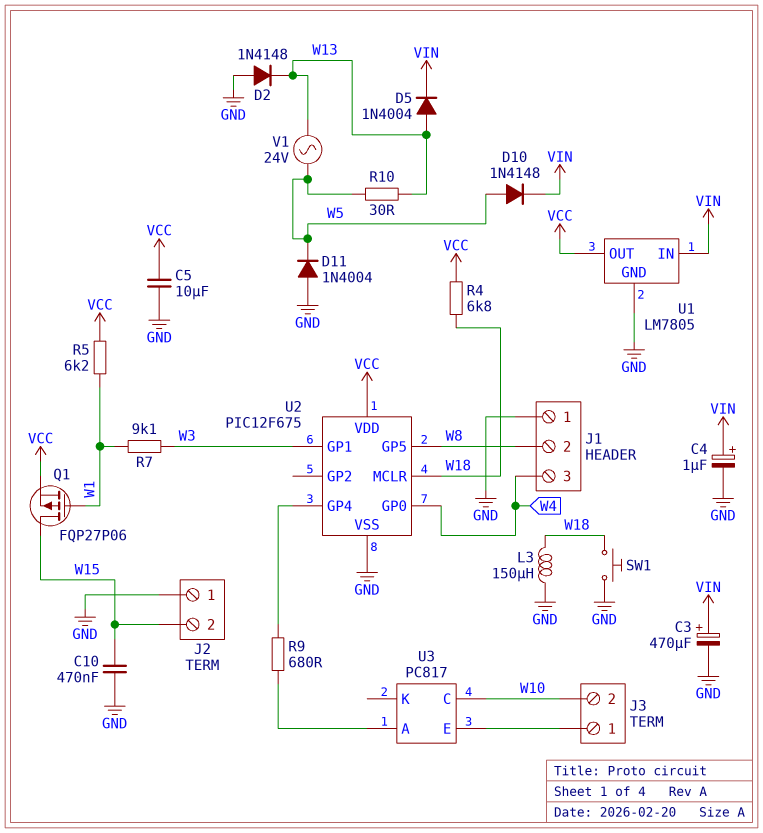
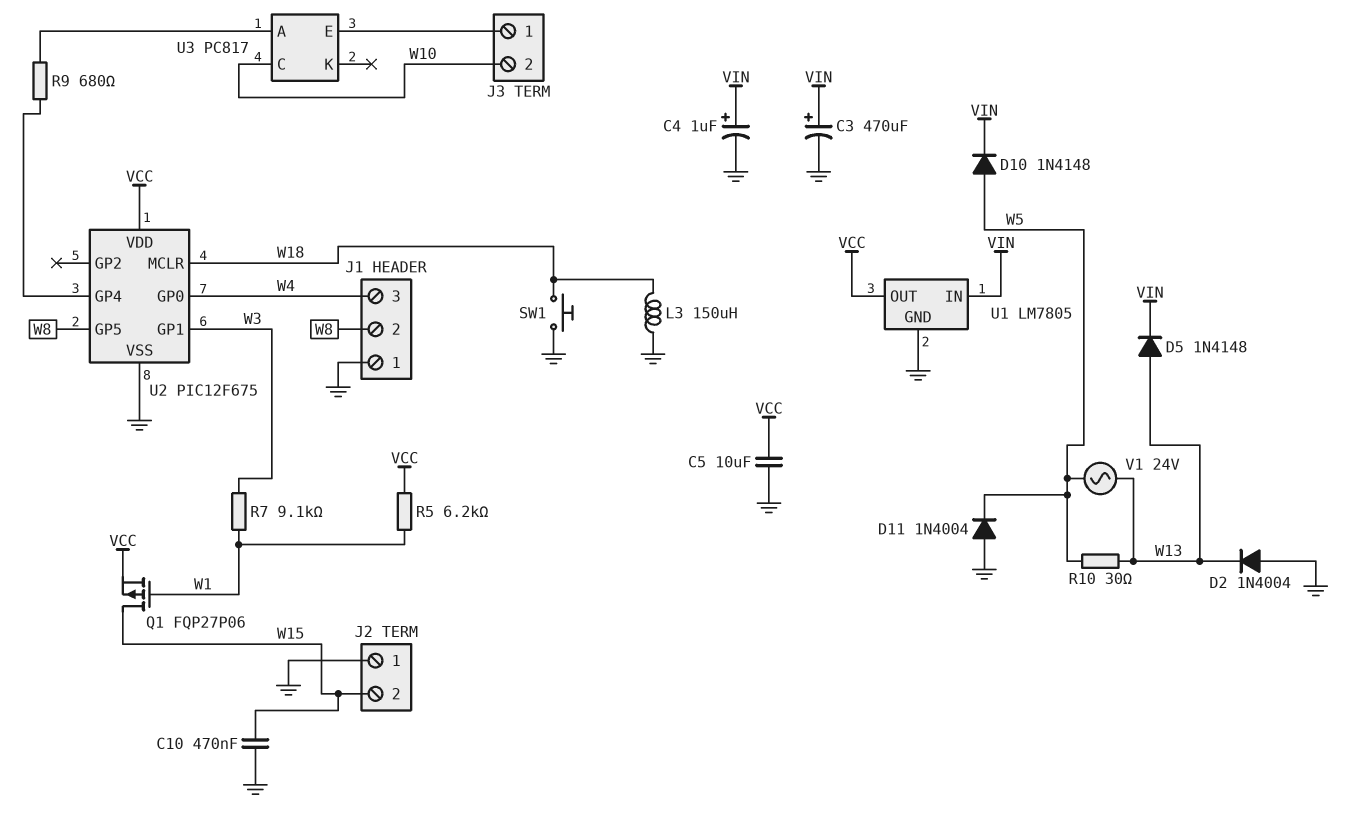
D2: diode 1N4148 (A GND, K W13) -> diode 1N4004 (A GND, K W13)
D5: diode 1N4004 (A W13, K VIN) -> diode 1N4148 (A W13, K VIN)
R4: 6.8k (VCC, W18) -> none

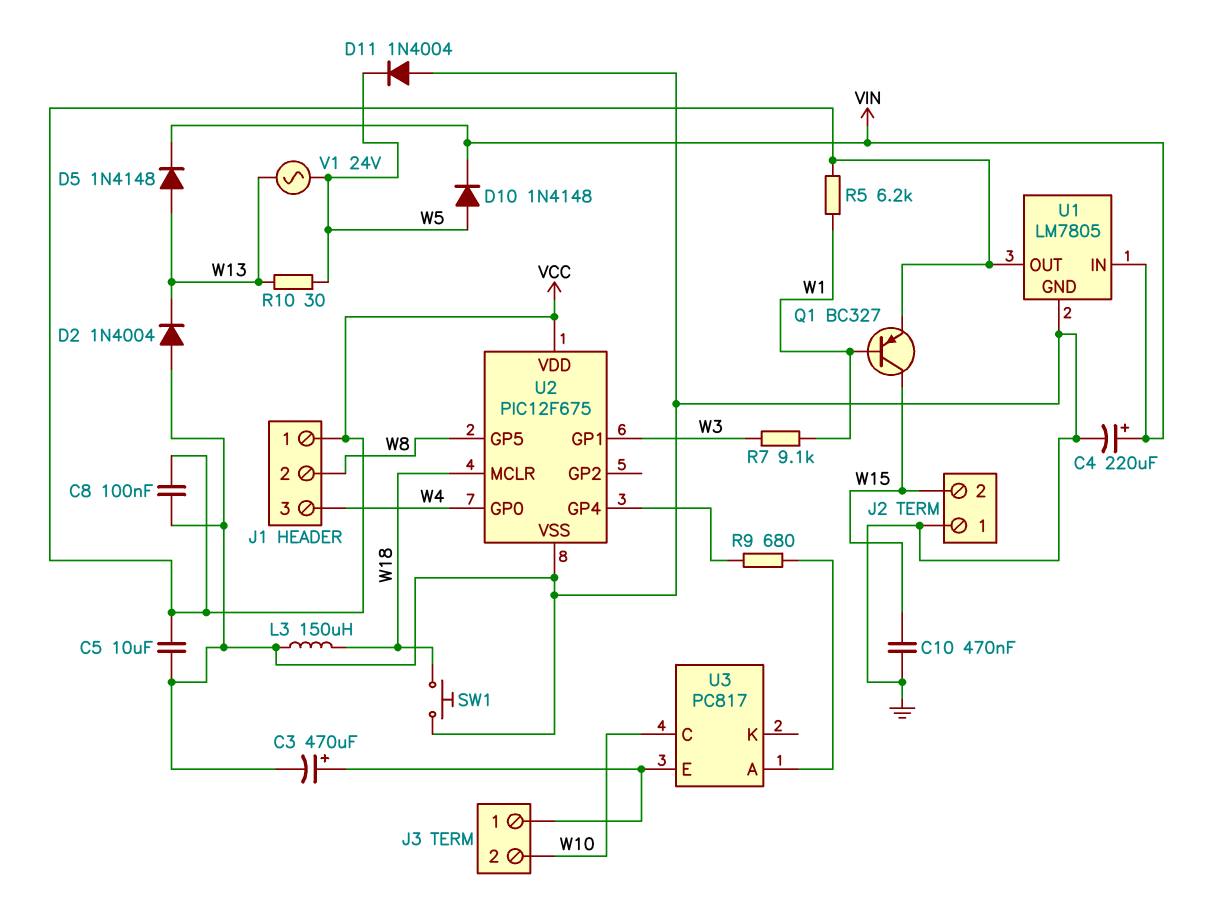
C3: 470uF (plus VIN, minus GND) -> 470uF (plus J3/1, minus GND)
C4: 1uF (plus VIN, minus GND) -> 220uF (plus VIN, minus GND)
C8: none -> 100nF (GND, VCC)
J1 pin 1: GND -> VCC
Q1: PMOS FQP27P06 (G W1, D W15, S VCC) -> PNP BC327 (B W1, C W15, E VCC)

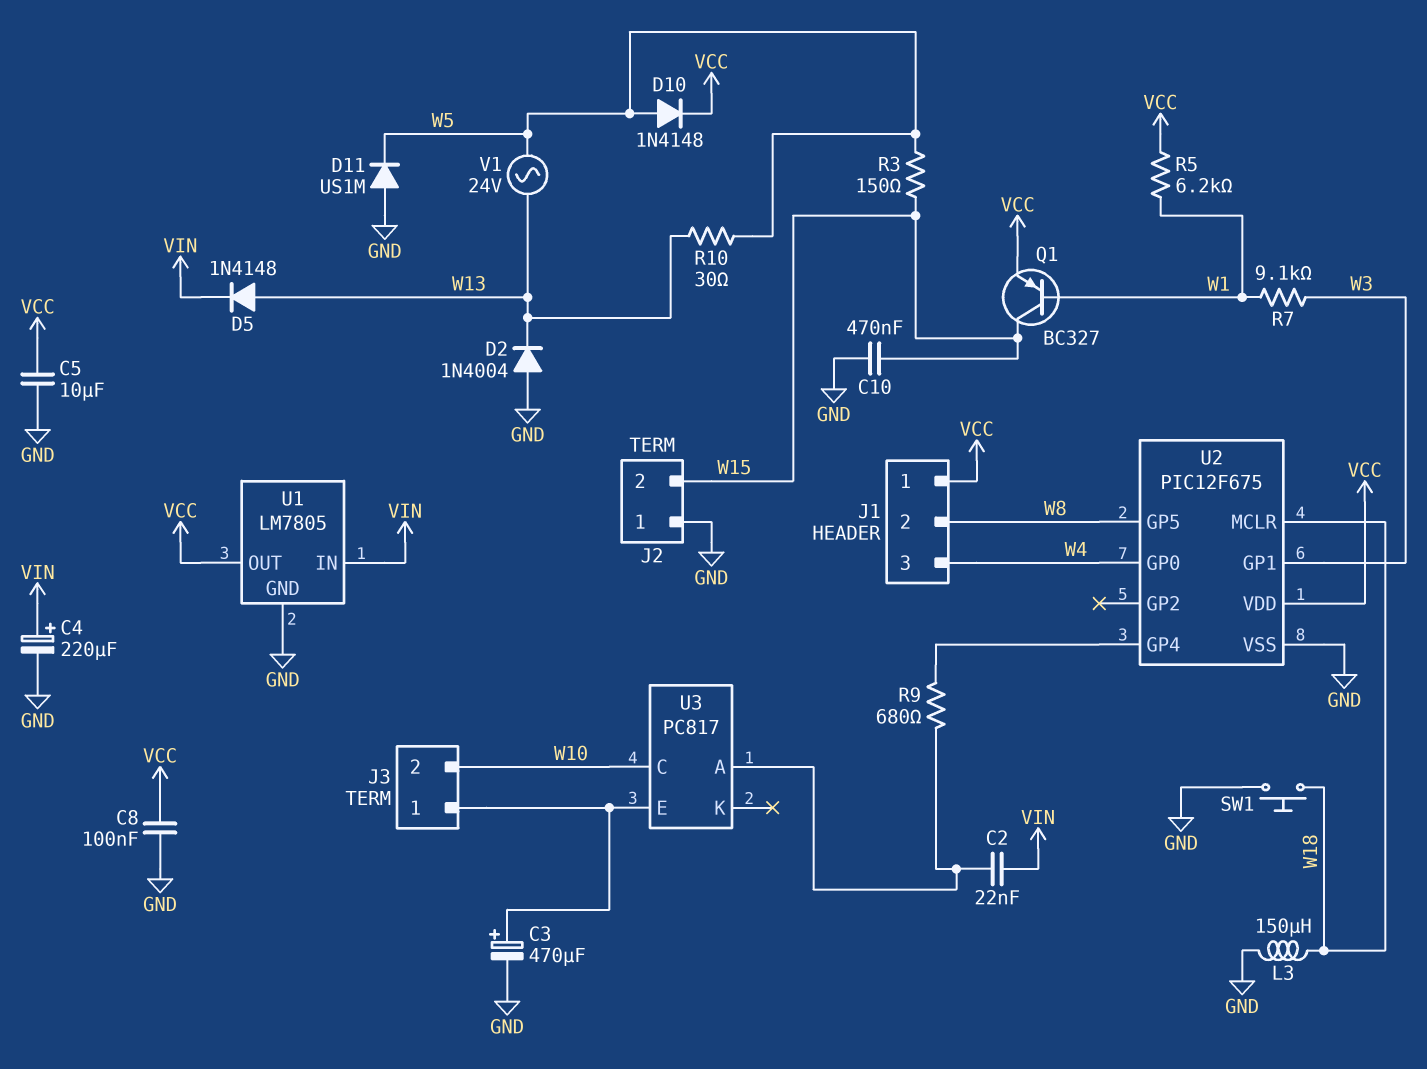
C2: none -> 22nF (U3/A, VIN)
D10: diode 1N4148 (A W5, K VIN) -> diode 1N4148 (A W5, K VCC)
D11: diode 1N4004 (A GND, K W5) -> diode US1M (A GND, K W5)
R3: none -> 150 (W5, W15)

